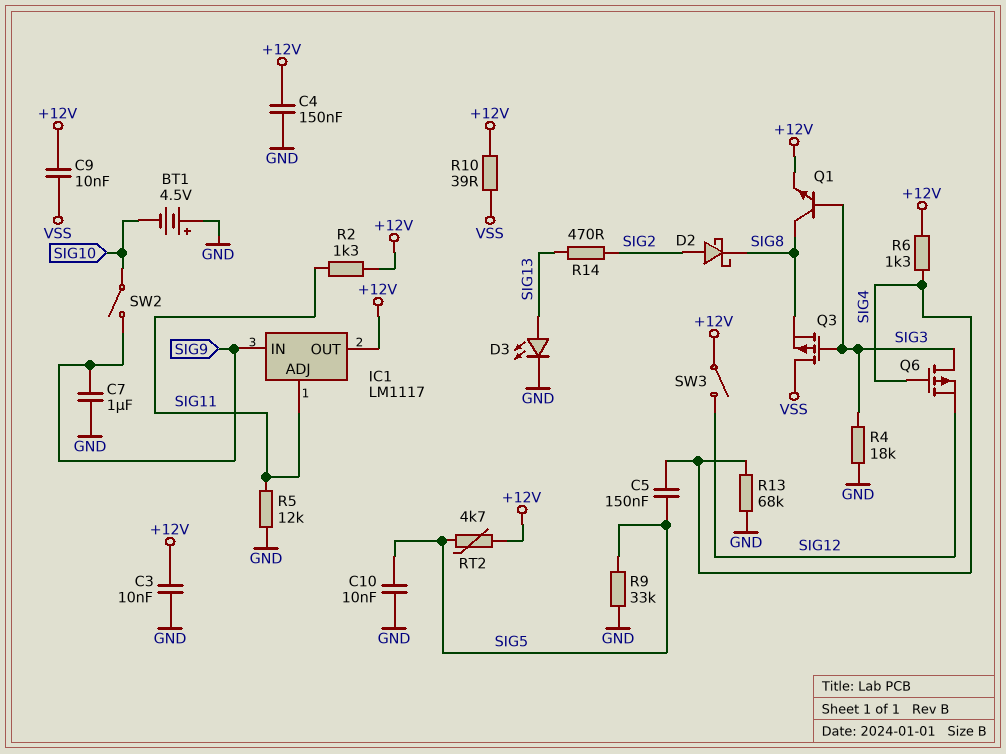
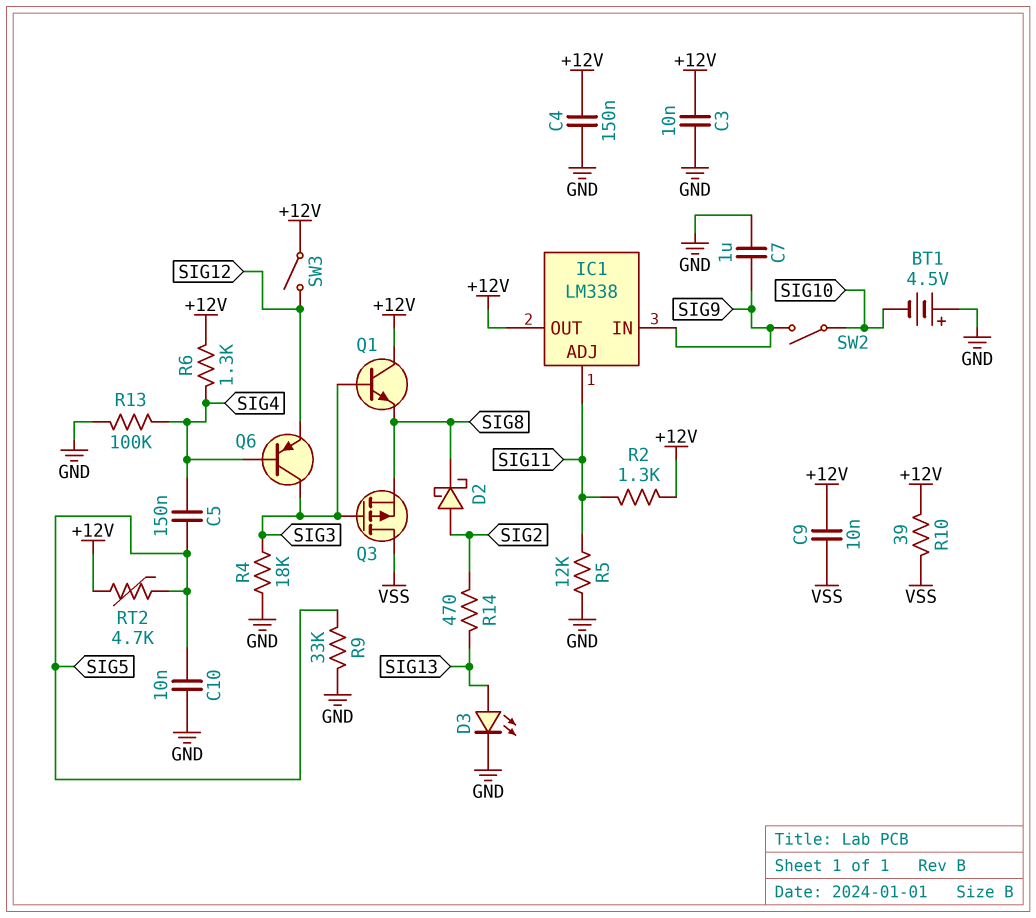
IC1: LM1117 -> LM338
Q1: NPN (B SIG3, C SIG8, E +12V) -> NPN (B SIG3, C +12V, E SIG8)
Q6: PMOS (G SIG4, D SIG3, S SIG12) -> PNP (B SIG4, C SIG3, E SIG12)
R13: 68k (GND, SIG4) -> 100k (GND, SIG4)

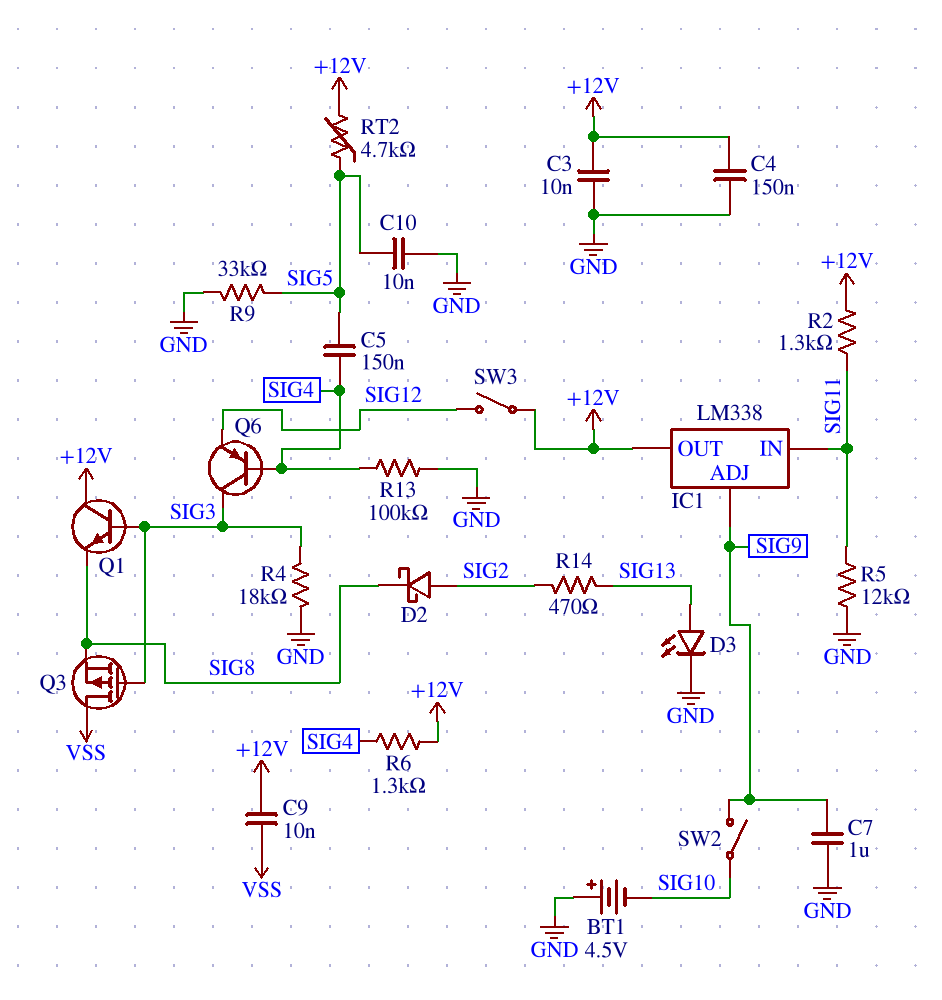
IC1 pin ADJ: SIG11 -> SIG9
IC1 pin IN: SIG9 -> SIG11
R10: 39 (+12V, VSS) -> none

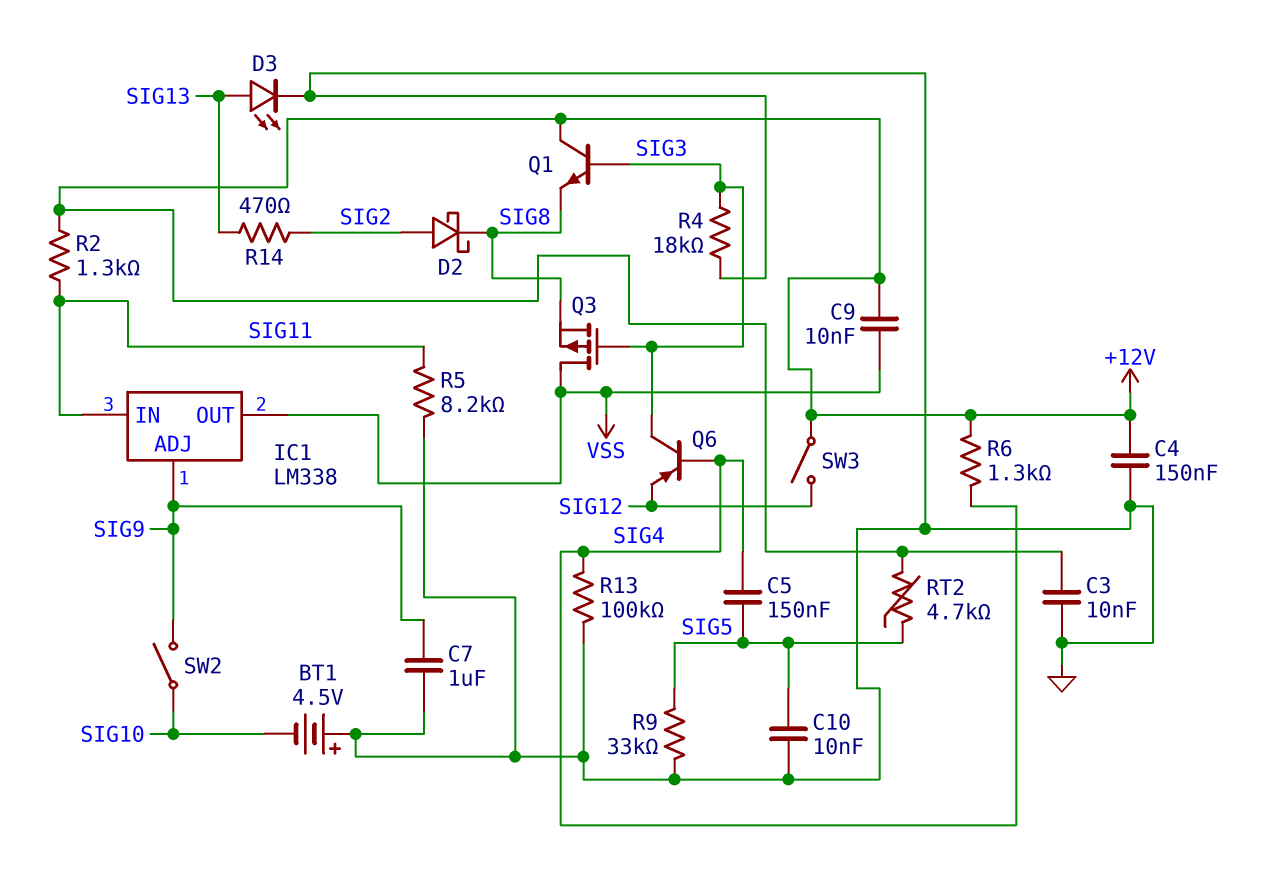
IC1 pin OUT: +12V -> VSS
R5: 12k (GND, SIG11) -> 8.2k (GND, SIG11)

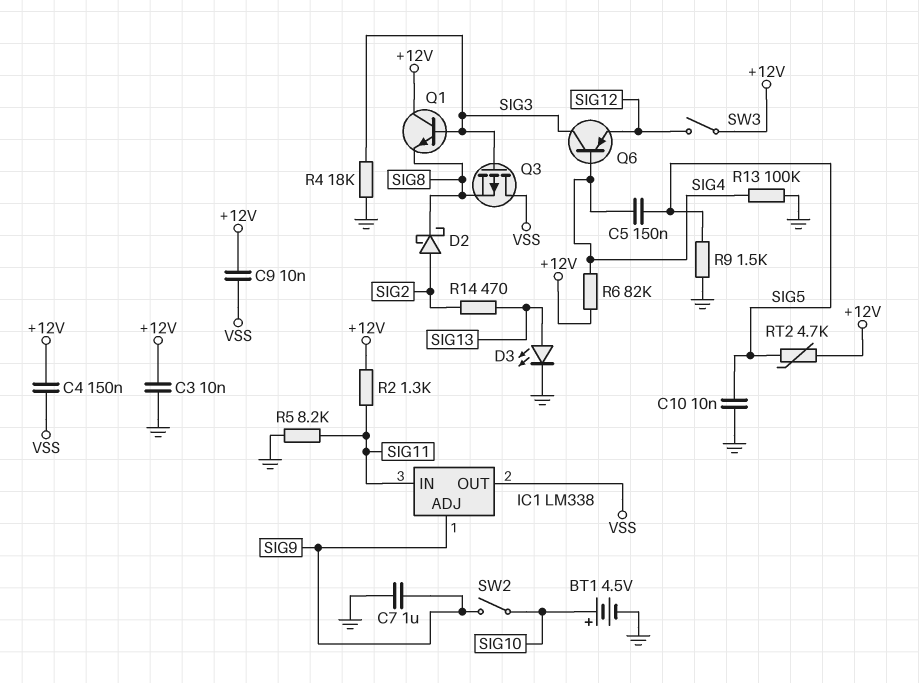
BT1: 4.5V (plus GND, minus SIG10) -> 4.5V (plus SIG10, minus GND)
C4: 150nF (+12V, GND) -> 150nF (+12V, VSS)
R6: 1.3k (+12V, SIG4) -> 82k (+12V, SIG4)
R9: 33k (GND, SIG5) -> 1.5k (GND, SIG5)

